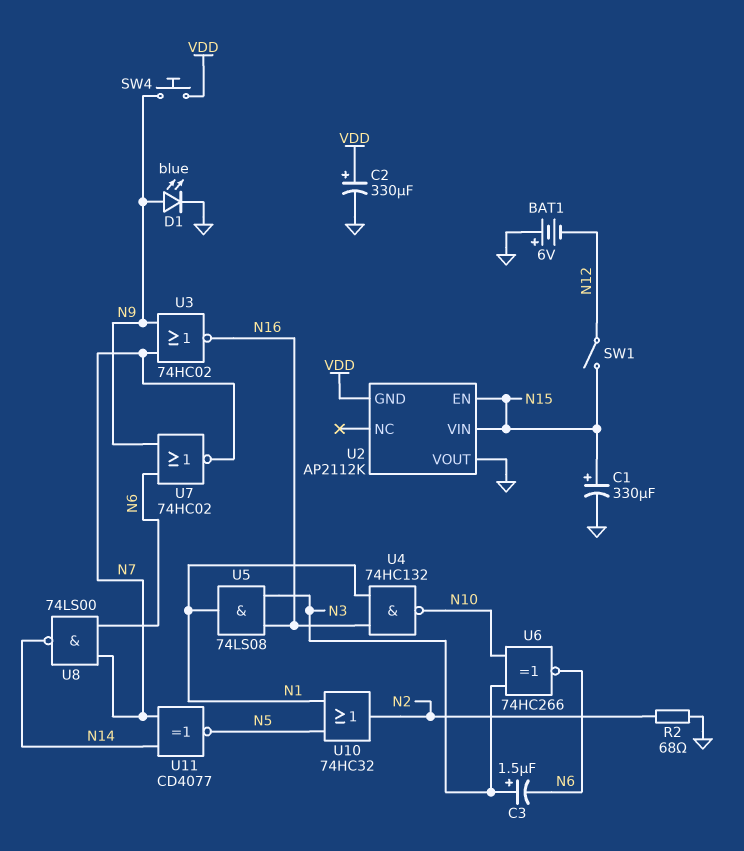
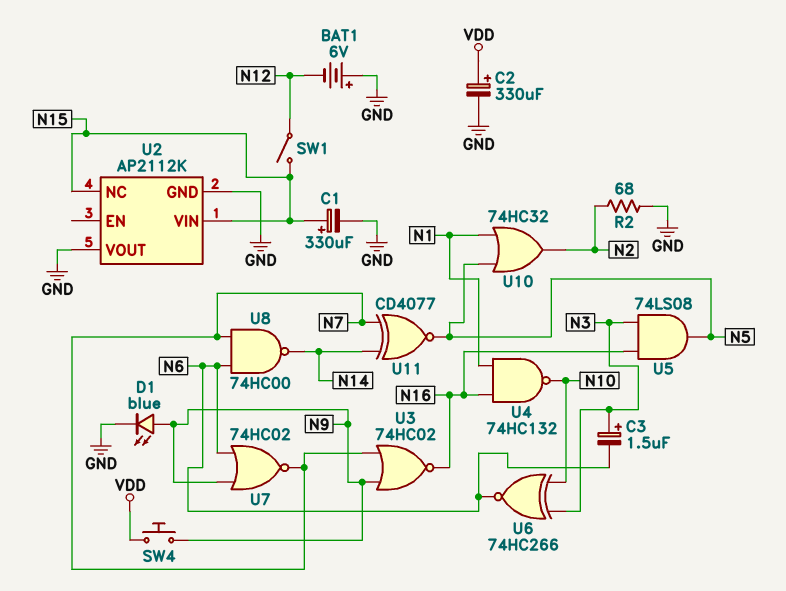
U2 pin EN: N15 -> none
U2 pin GND: VDD -> GND
U2 pin NC: none -> N15
U5: AND 74LS08 (in N3, in N16, out N1) -> AND 74LS08 (in N3, in N16, out N5)
U8: NAND 74LS00 (in N6, in N7, out N14) -> NAND 74HC00 (in N6, in N7, out N14)

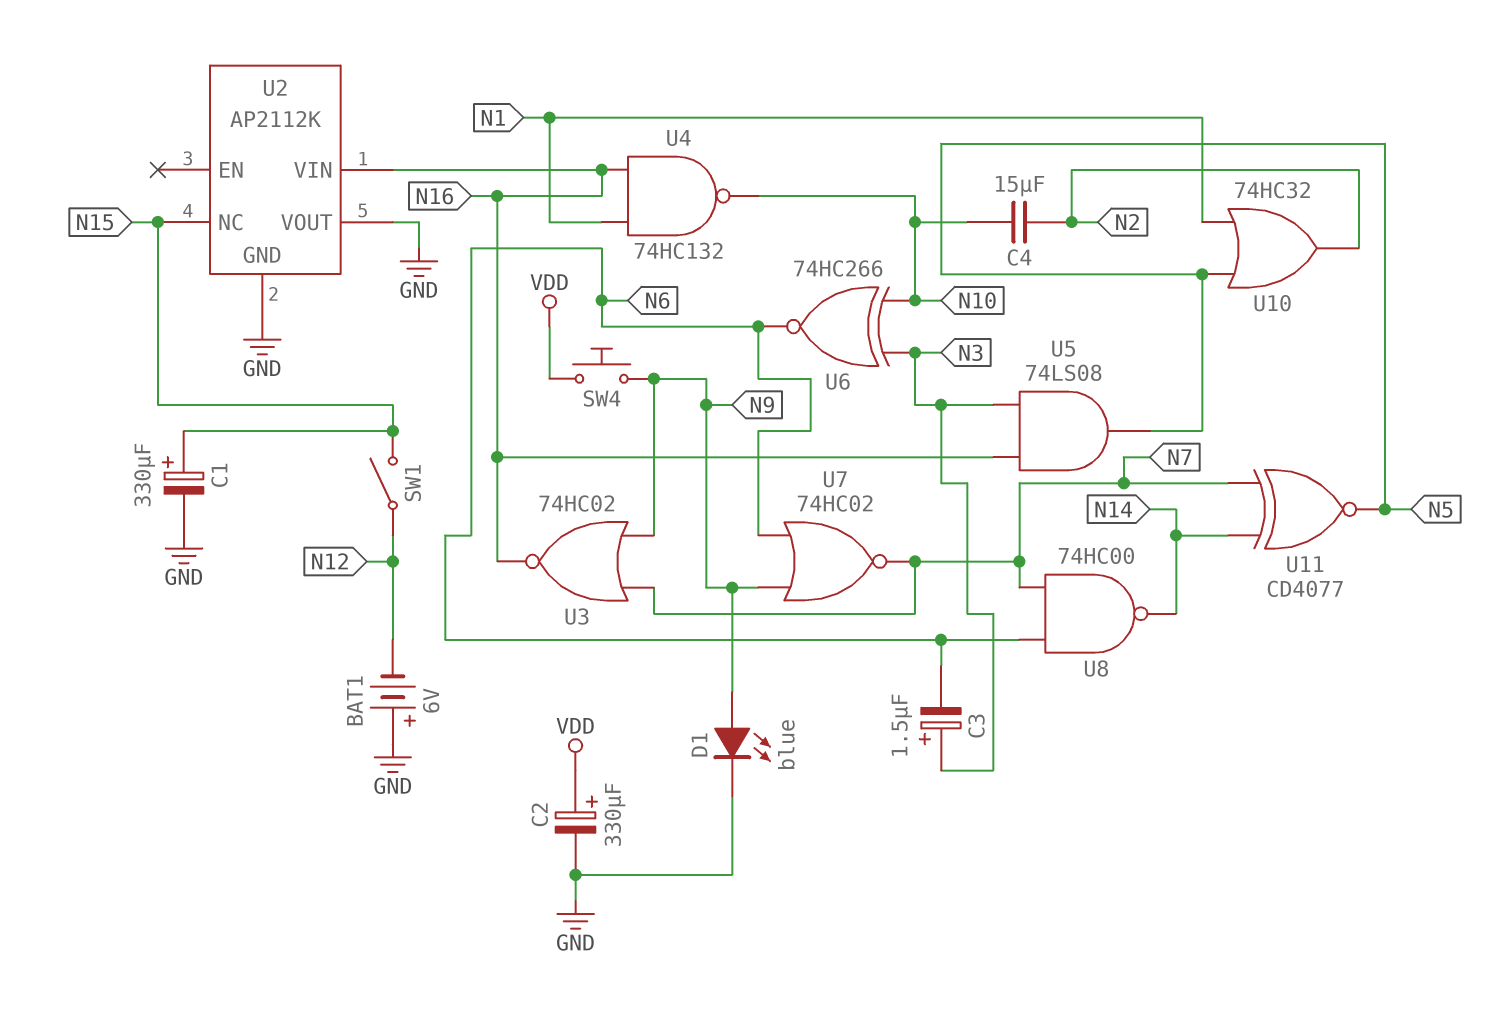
C4: none -> 15uF (N2, N10)
R2: 68 (GND, N2) -> none
U2 pin VIN: N15 -> N16

